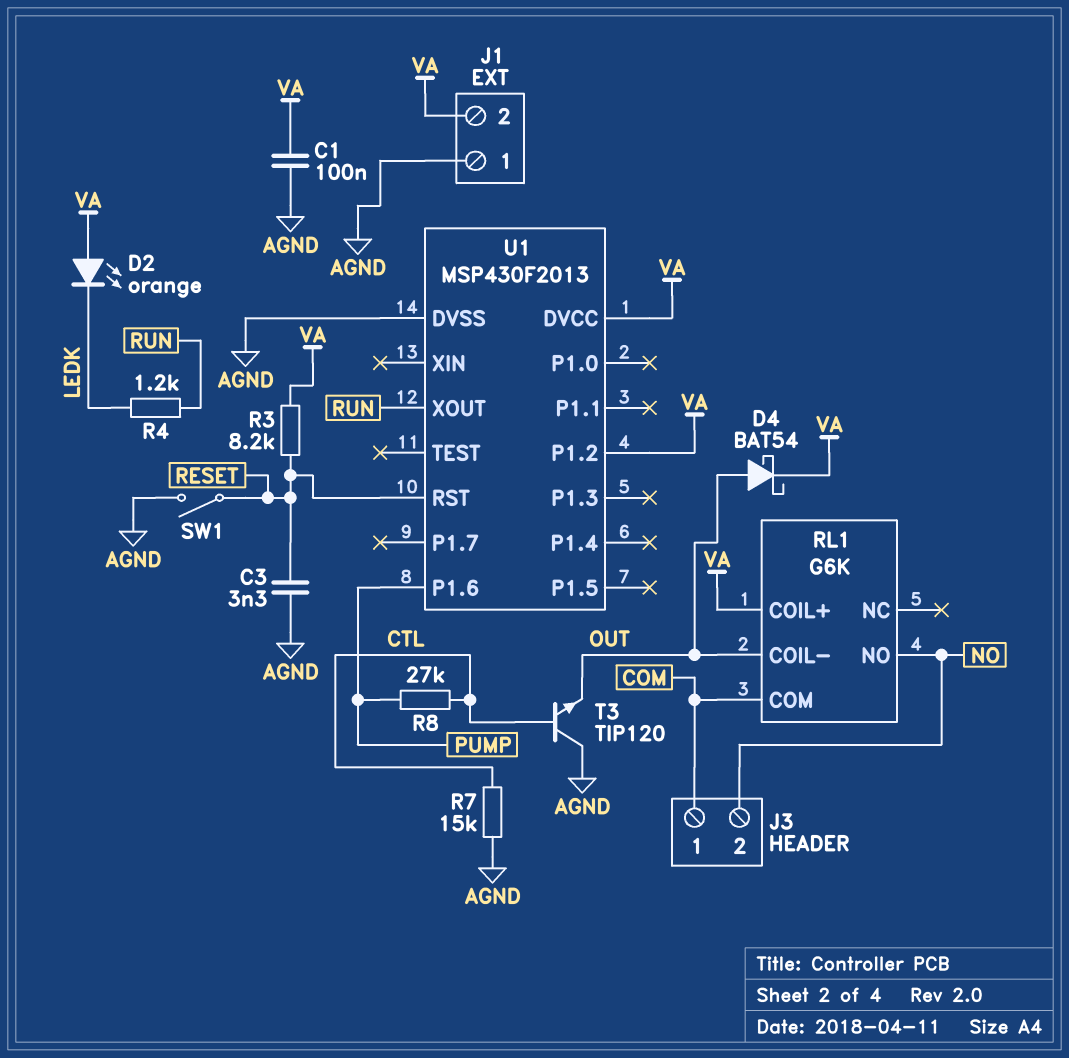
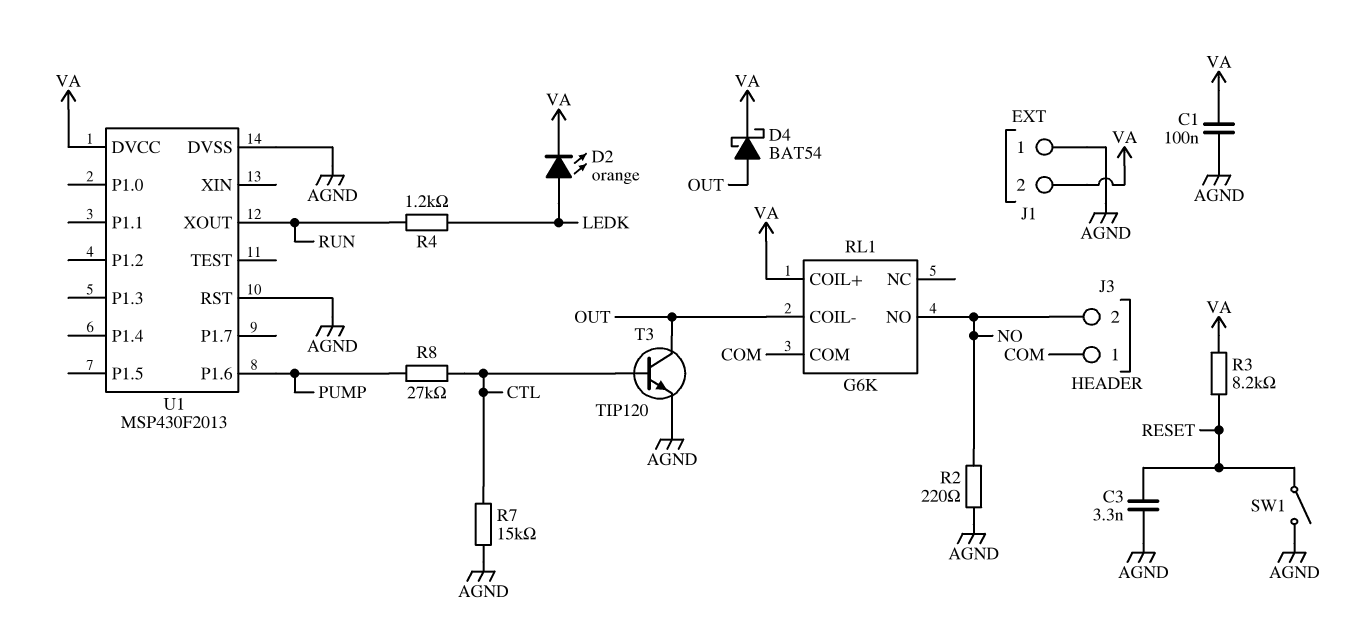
D2: LED orange (A VA, K LEDK) -> LED orange (A LEDK, K VA)
R2: none -> 220 (AGND, NO)
T3: NPN TIP120 (B CTL, C AGND, E OUT) -> NPN TIP120 (B CTL, C OUT, E AGND)
U1 pin P1.2: VA -> none
U1 pin RST: RESET -> AGND

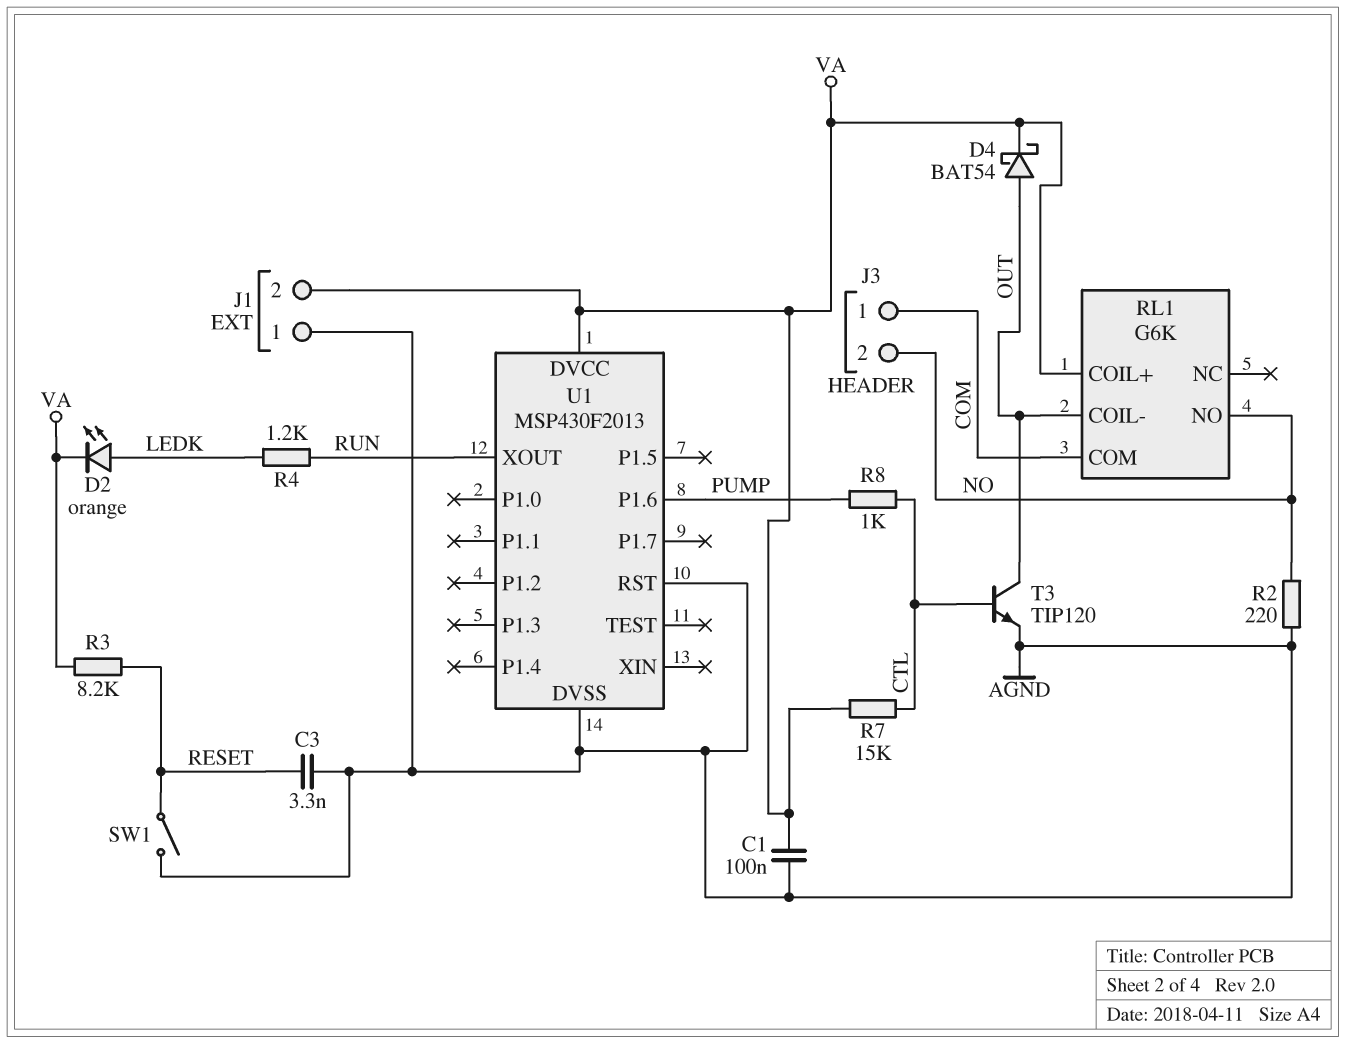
R7: 15k (AGND, CTL) -> 15k (CTL, VA)
R8: 27k (CTL, PUMP) -> 1k (CTL, PUMP)

